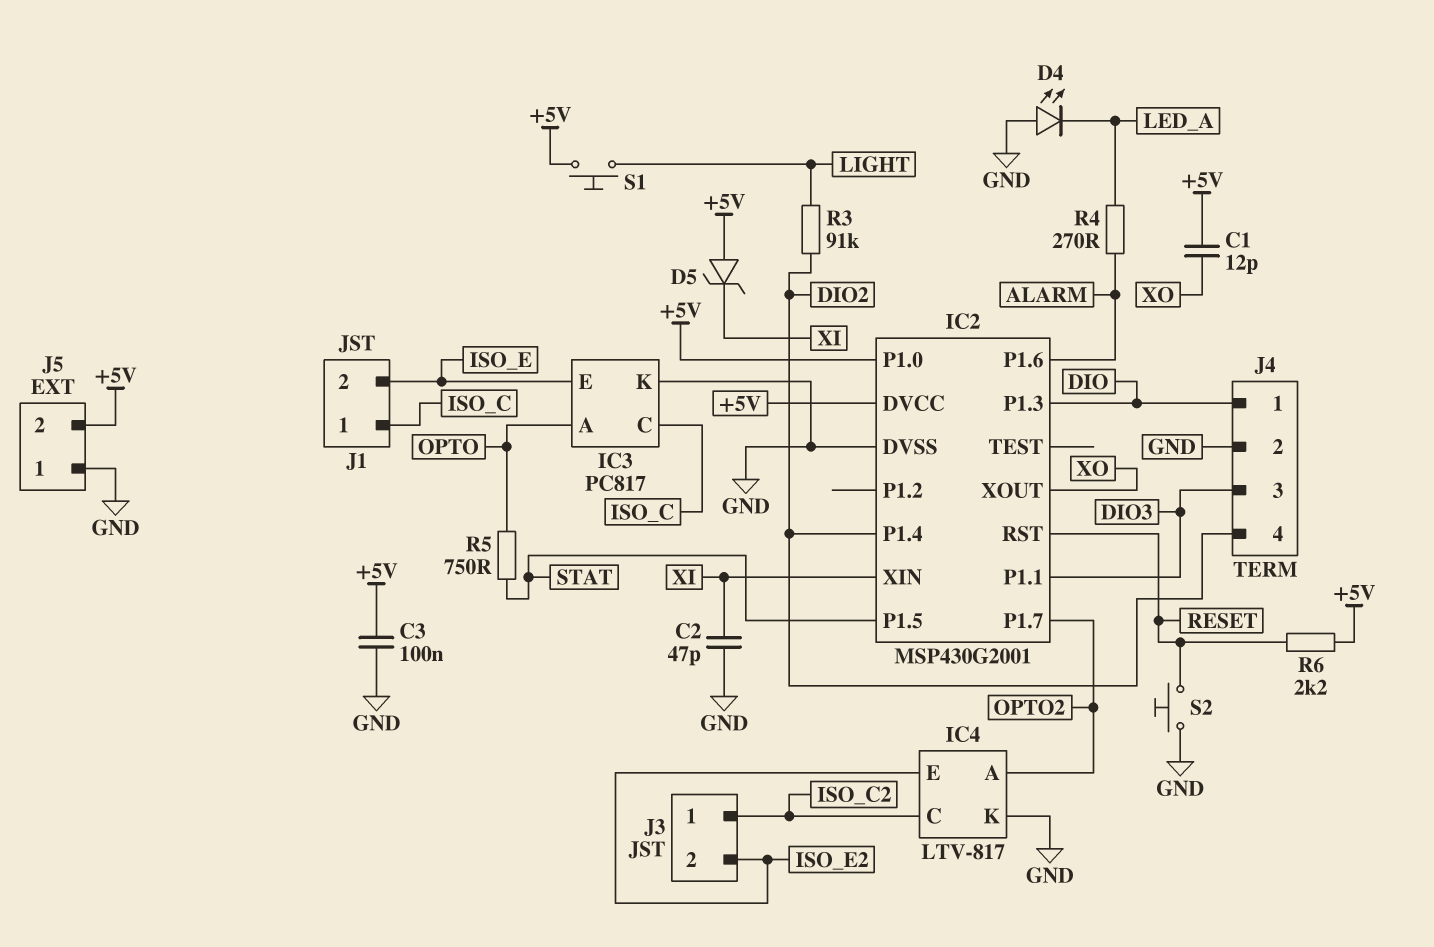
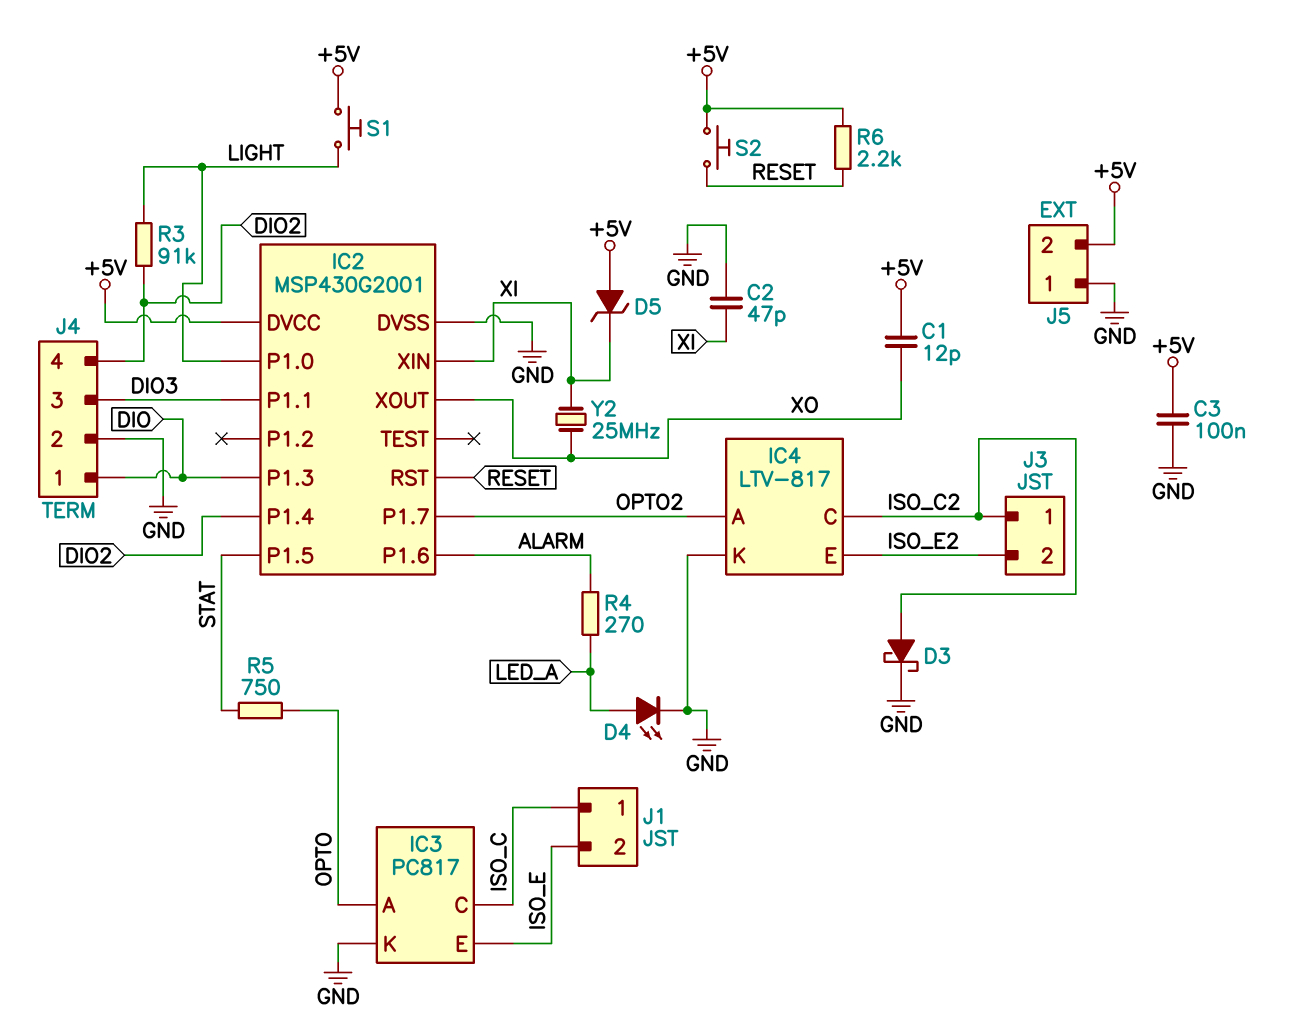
D3: none -> schottky (A ISO_C2, K GND)
D4: LED (A GND, K LED_A) -> LED (A LED_A, K GND)
IC2 pin P1.0: +5V -> LIGHT
S2: button (GND, RESET) -> button (+5V, RESET)
Y2: none -> 25MHz (XI, XO)

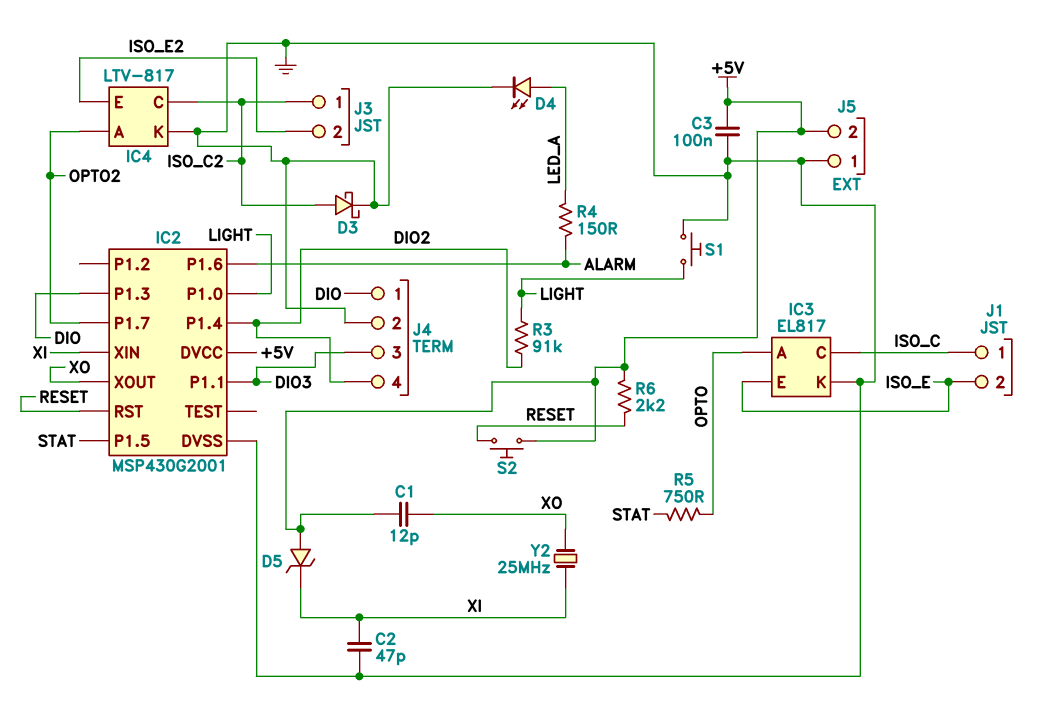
IC3: PC817 -> EL817
R4: 270 (ALARM, LED_A) -> 150 (ALARM, LED_A)
S1: button (+5V, LIGHT) -> button (GND, LIGHT)

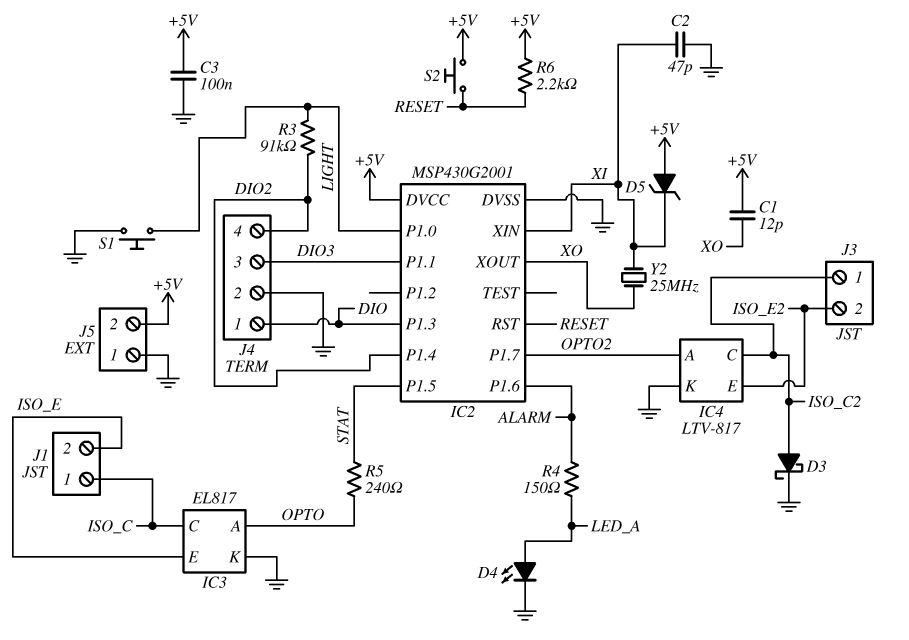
R5: 750 (OPTO, STAT) -> 240 (OPTO, STAT)

